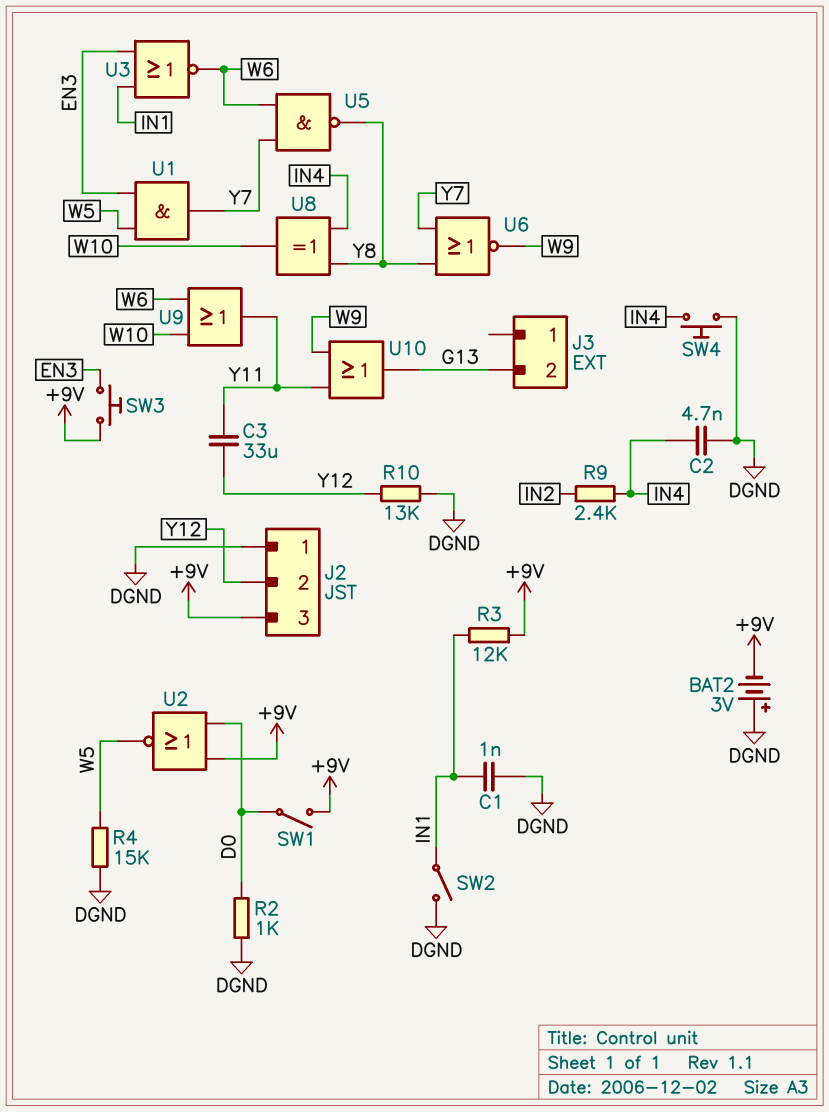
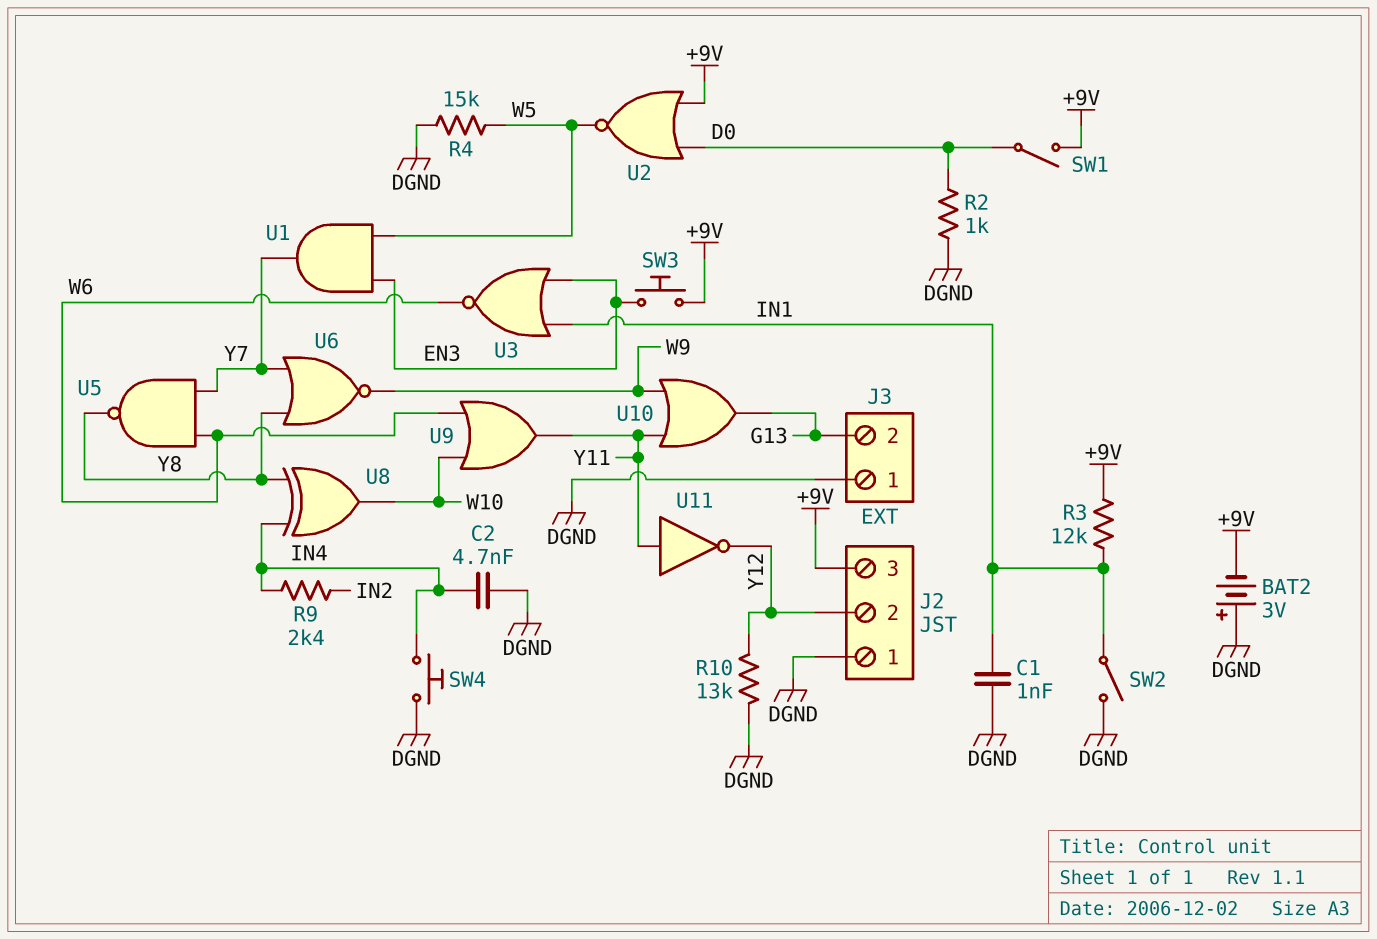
C3: 33uF (Y11, Y12) -> none
J3 pin 1: none -> DGND
U11: none -> NOT (in Y11, out Y12)

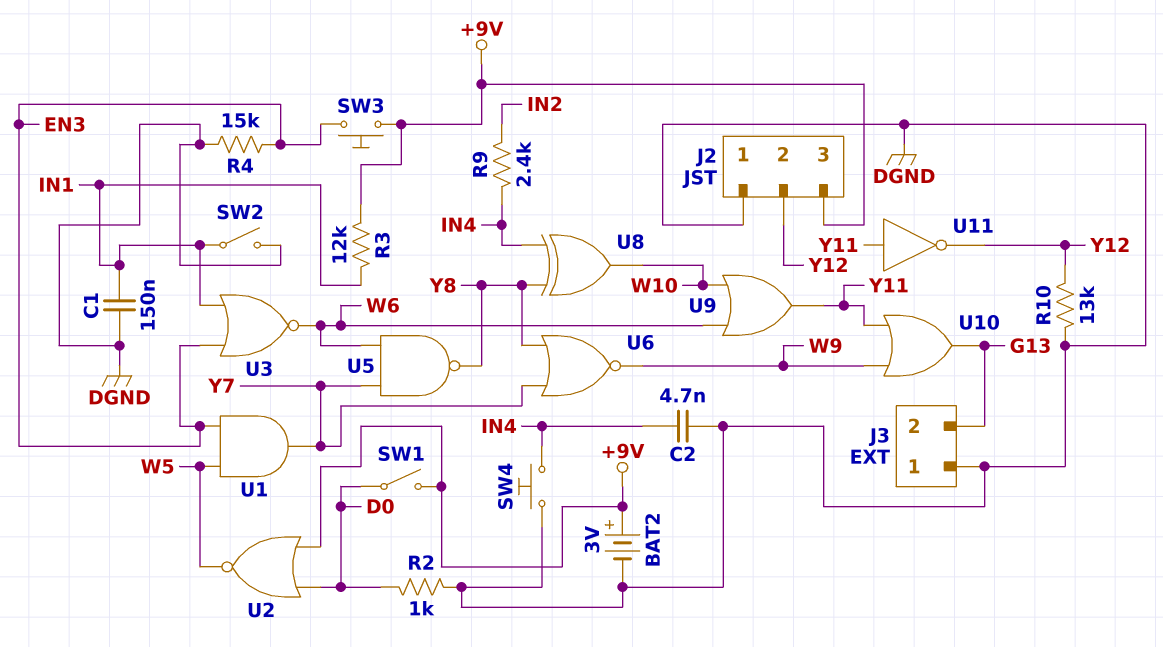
BAT2: 3V (plus DGND, minus +9V) -> 3V (plus +9V, minus DGND)
C1: 1nF (DGND, IN1) -> 150nF (DGND, IN1)
R4: 15k (DGND, W5) -> 15k (DGND, EN3)

